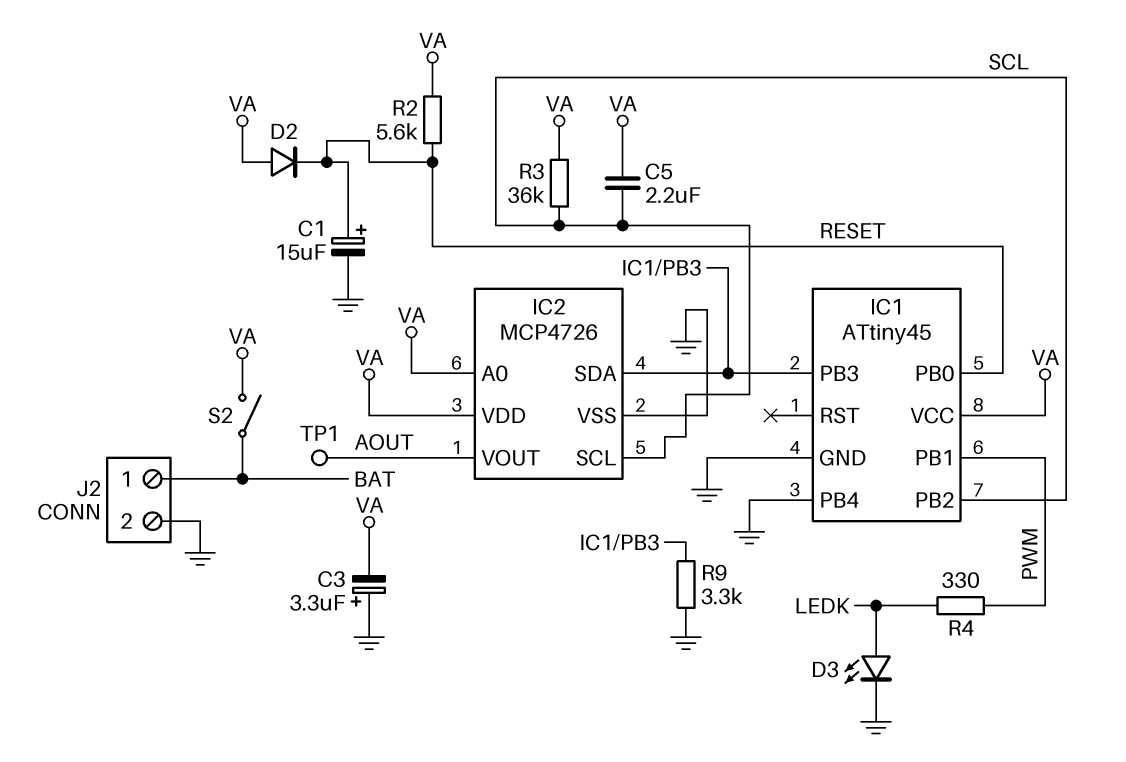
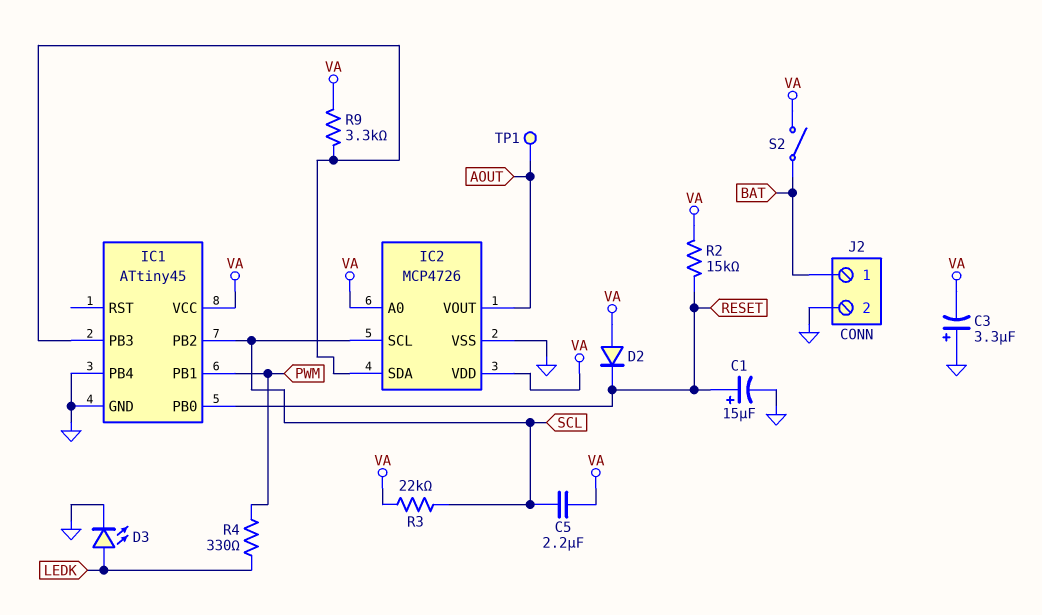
R2: 5.6k (RESET, VA) -> 15k (RESET, VA)
R3: 36k (SCL, VA) -> 22k (SCL, VA)
R9: 3.3k (GND, IC1/PB3) -> 3.3k (IC1/PB3, VA)

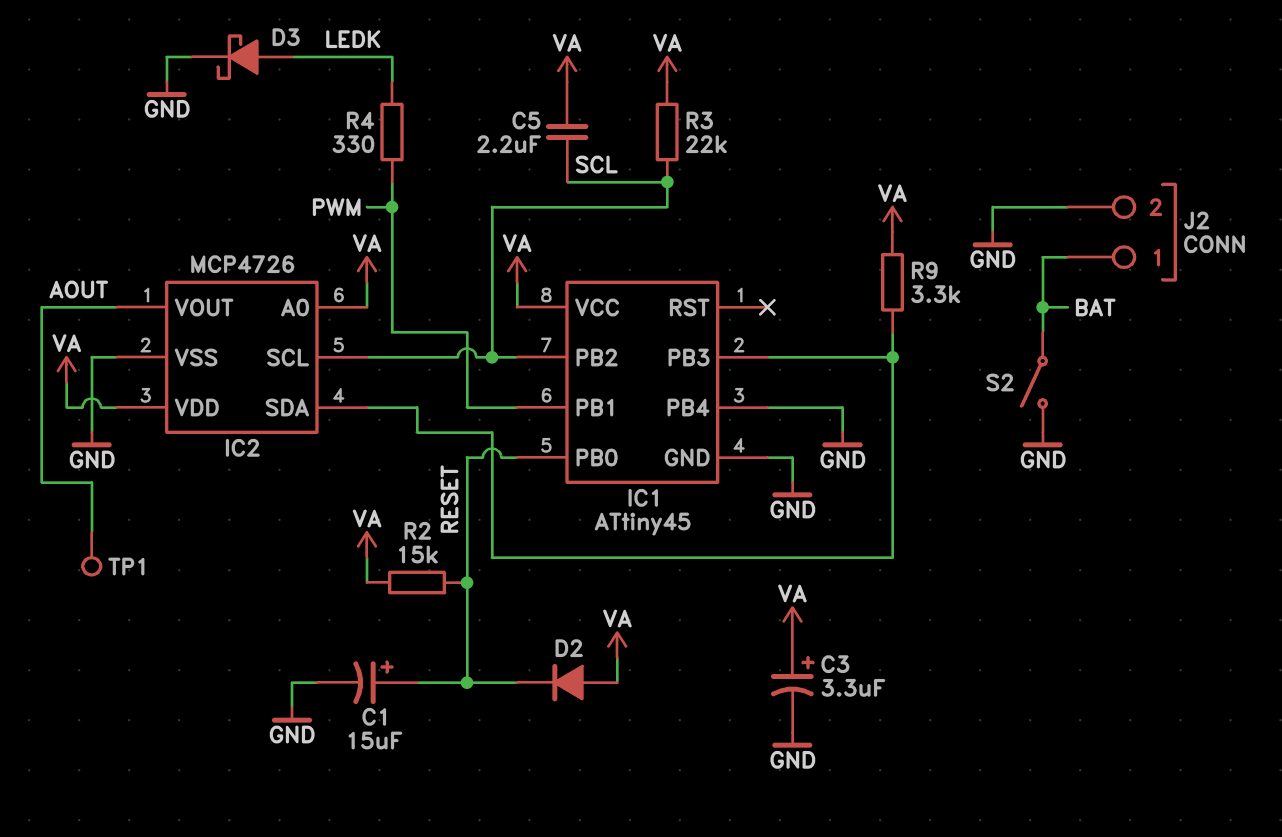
C3: 3.3uF (plus GND, minus VA) -> 3.3uF (plus VA, minus GND)
D3: LED (A LEDK, K GND) -> schottky (A LEDK, K GND)
S2: switch (BAT, VA) -> switch (BAT, GND)

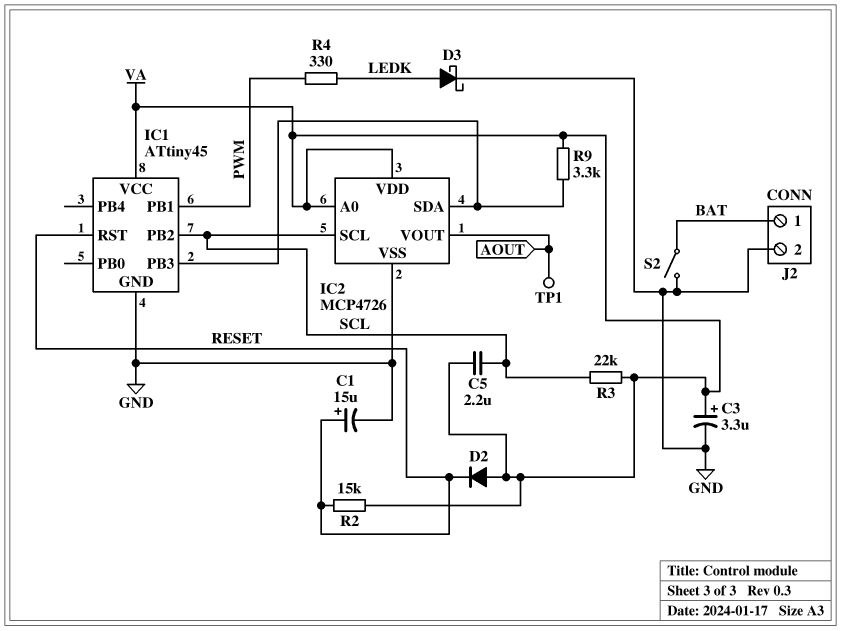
IC1 pin PB0: RESET -> none
IC1 pin PB4: GND -> none
IC1 pin RST: none -> RESET

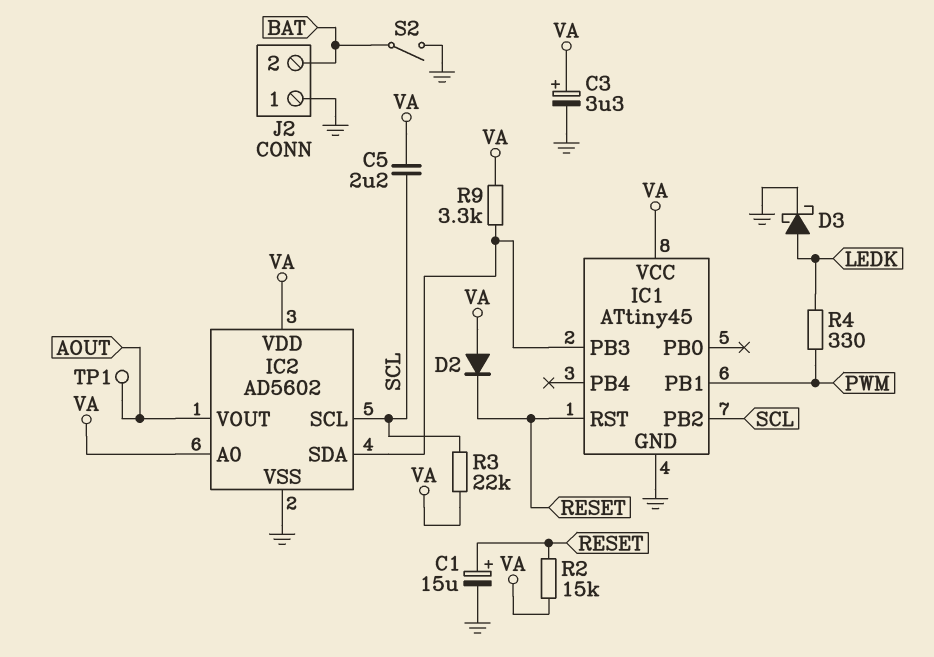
IC2: MCP4726 -> AD5602
J2 pin 1: BAT -> GND
J2 pin 2: GND -> BAT

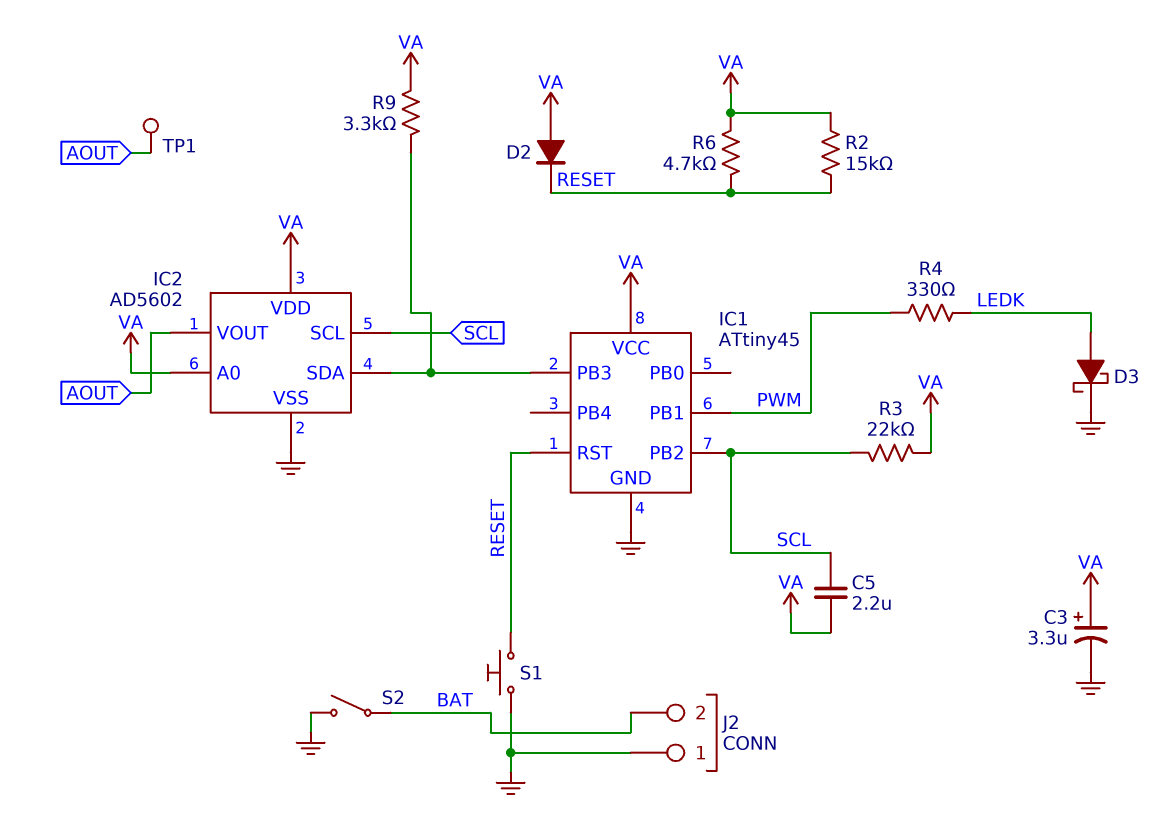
C1: 15uF (plus RESET, minus GND) -> none
R6: none -> 4.7k (RESET, VA)
S1: none -> button (GND, RESET)

